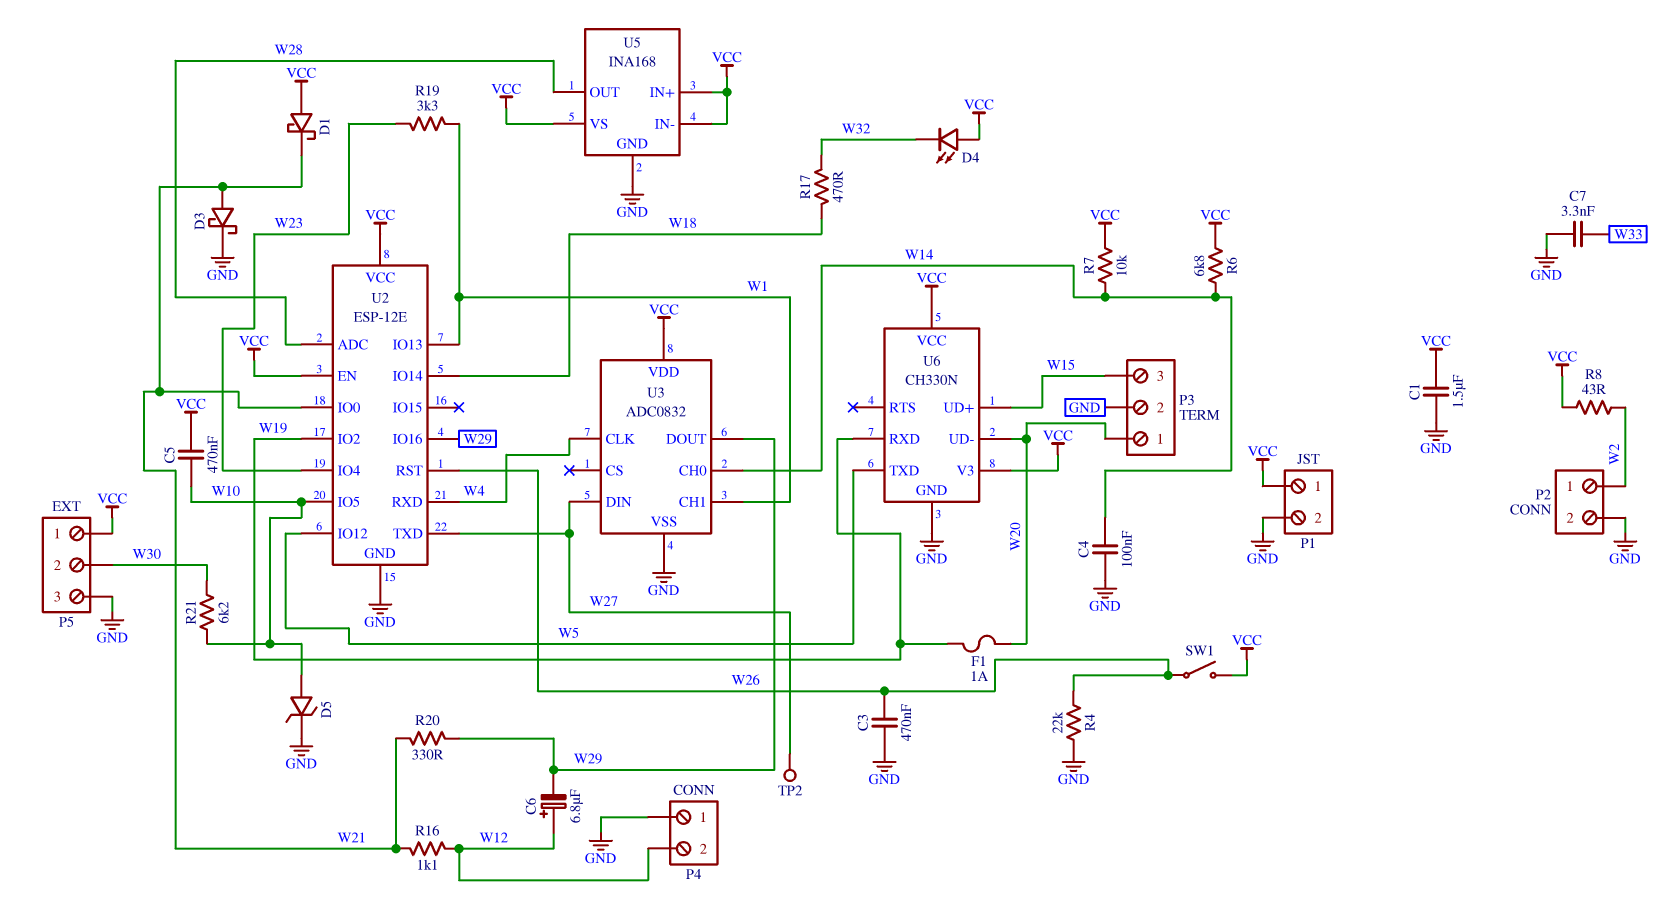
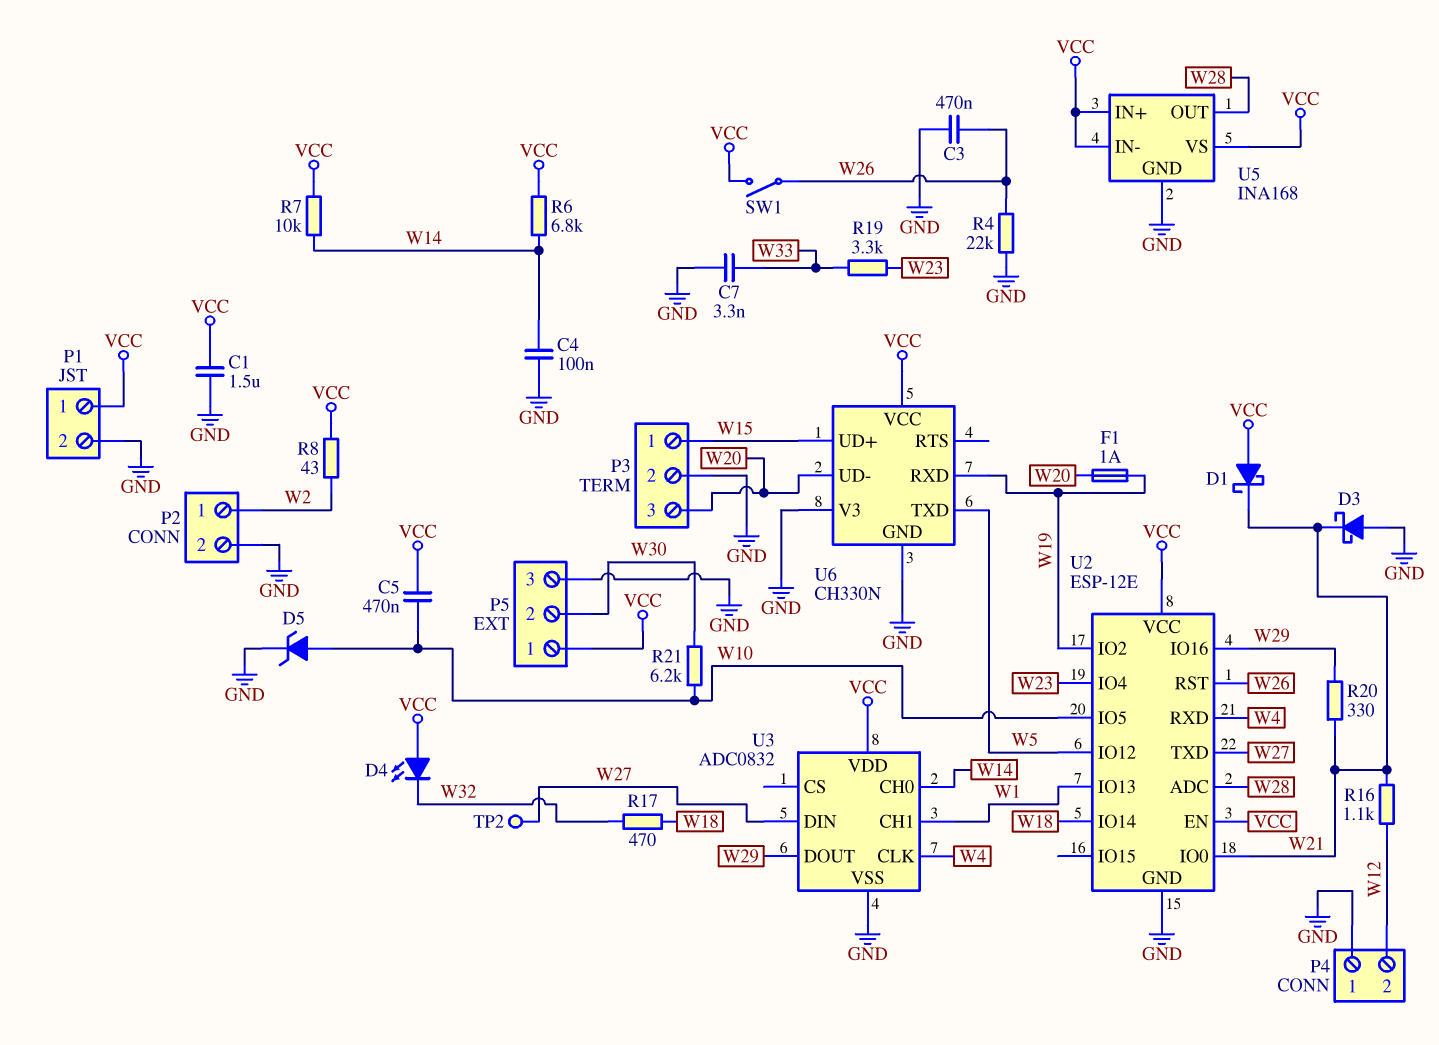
C6: 6.8uF (plus W12, minus W29) -> none
D3: schottky (A W21, K GND) -> schottky (A GND, K W21)
P3 pin 1: W20 -> W15
P3 pin 3: W15 -> W20
R19: 3.3k (W1, W23) -> 3.3k (W23, W33)
U6 pin V3: VCC -> GND

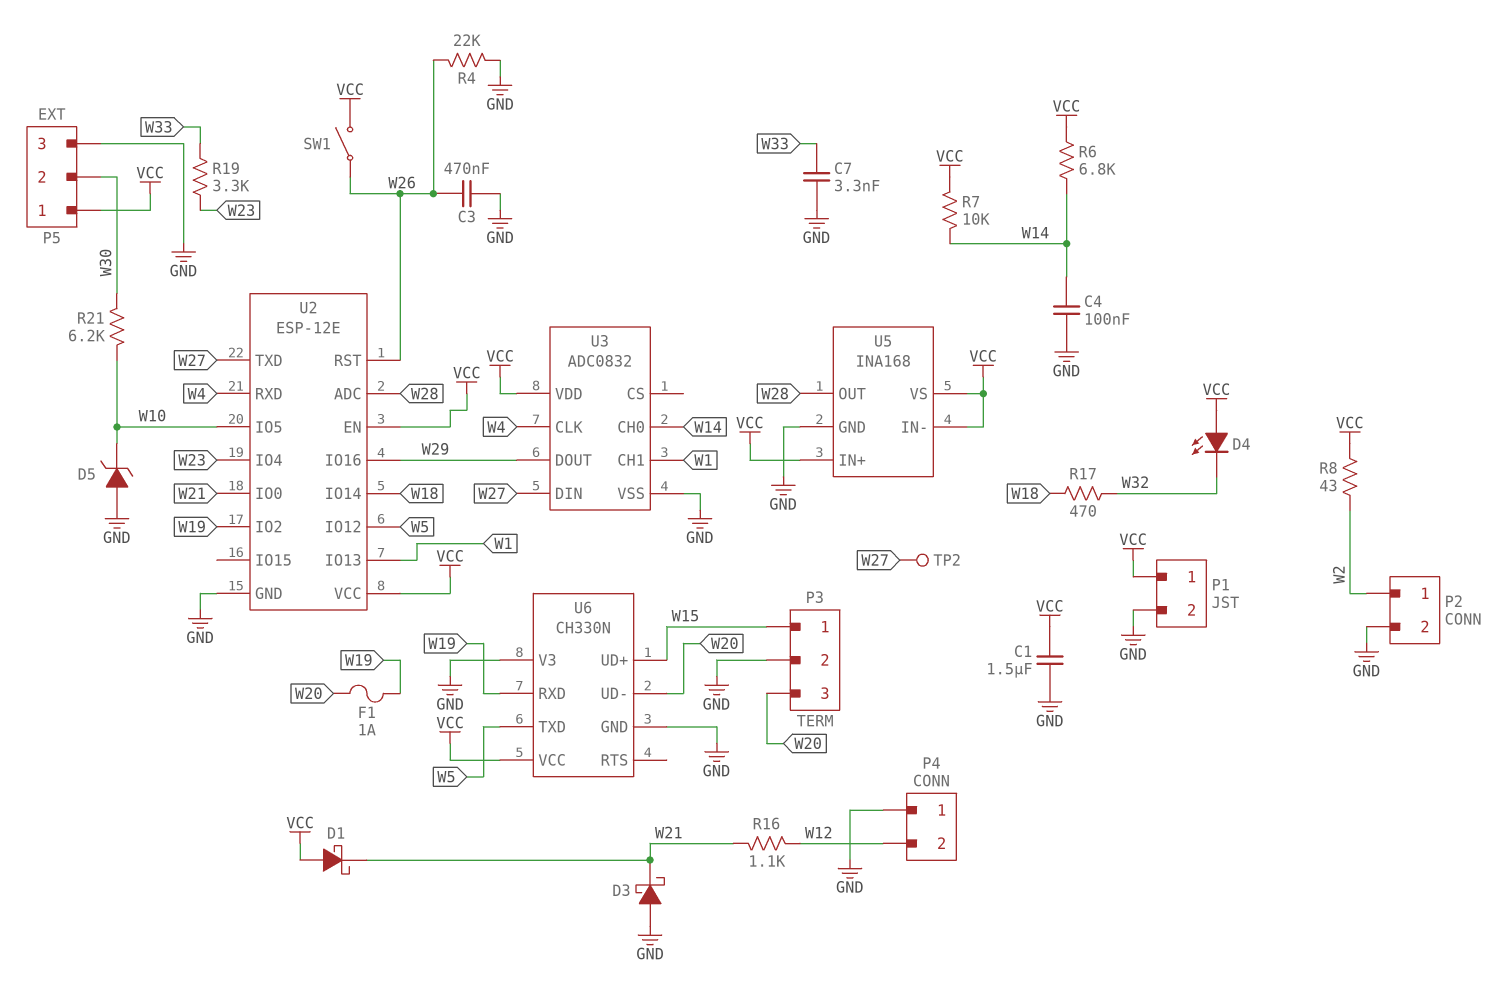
C5: 470nF (VCC, W10) -> none
D5: zener (A W10, K GND) -> zener (A GND, K W10)
R20: 330 (W21, W29) -> none

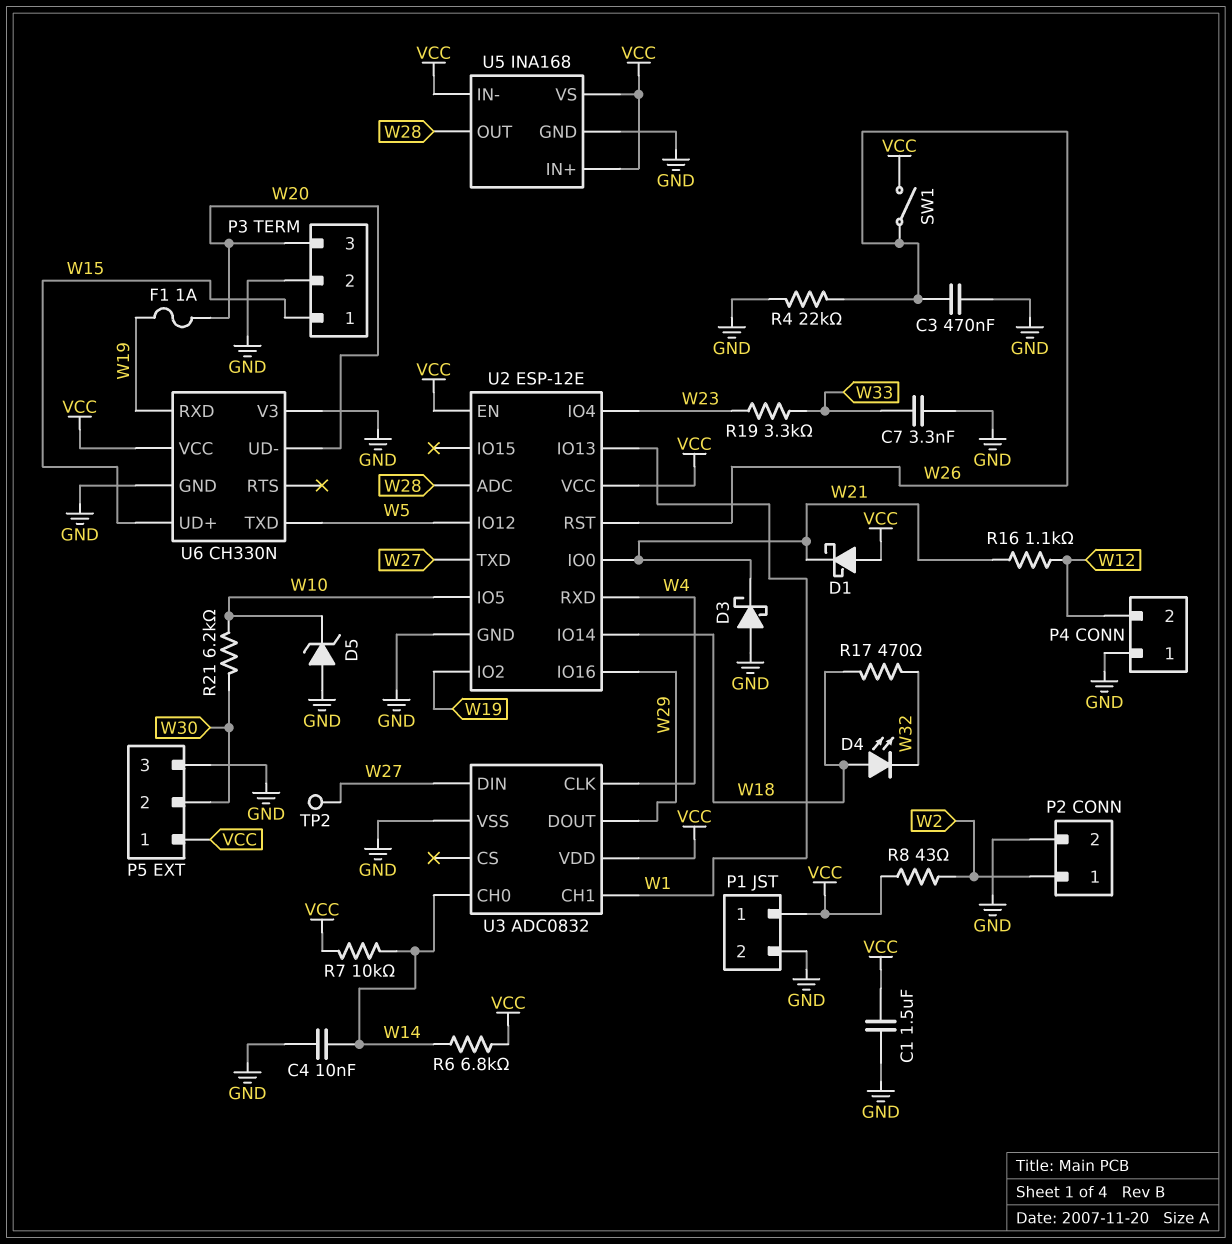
C4: 100nF (GND, W14) -> 10nF (GND, W14)
D4: LED (A VCC, K W32) -> LED (A W18, K W32)

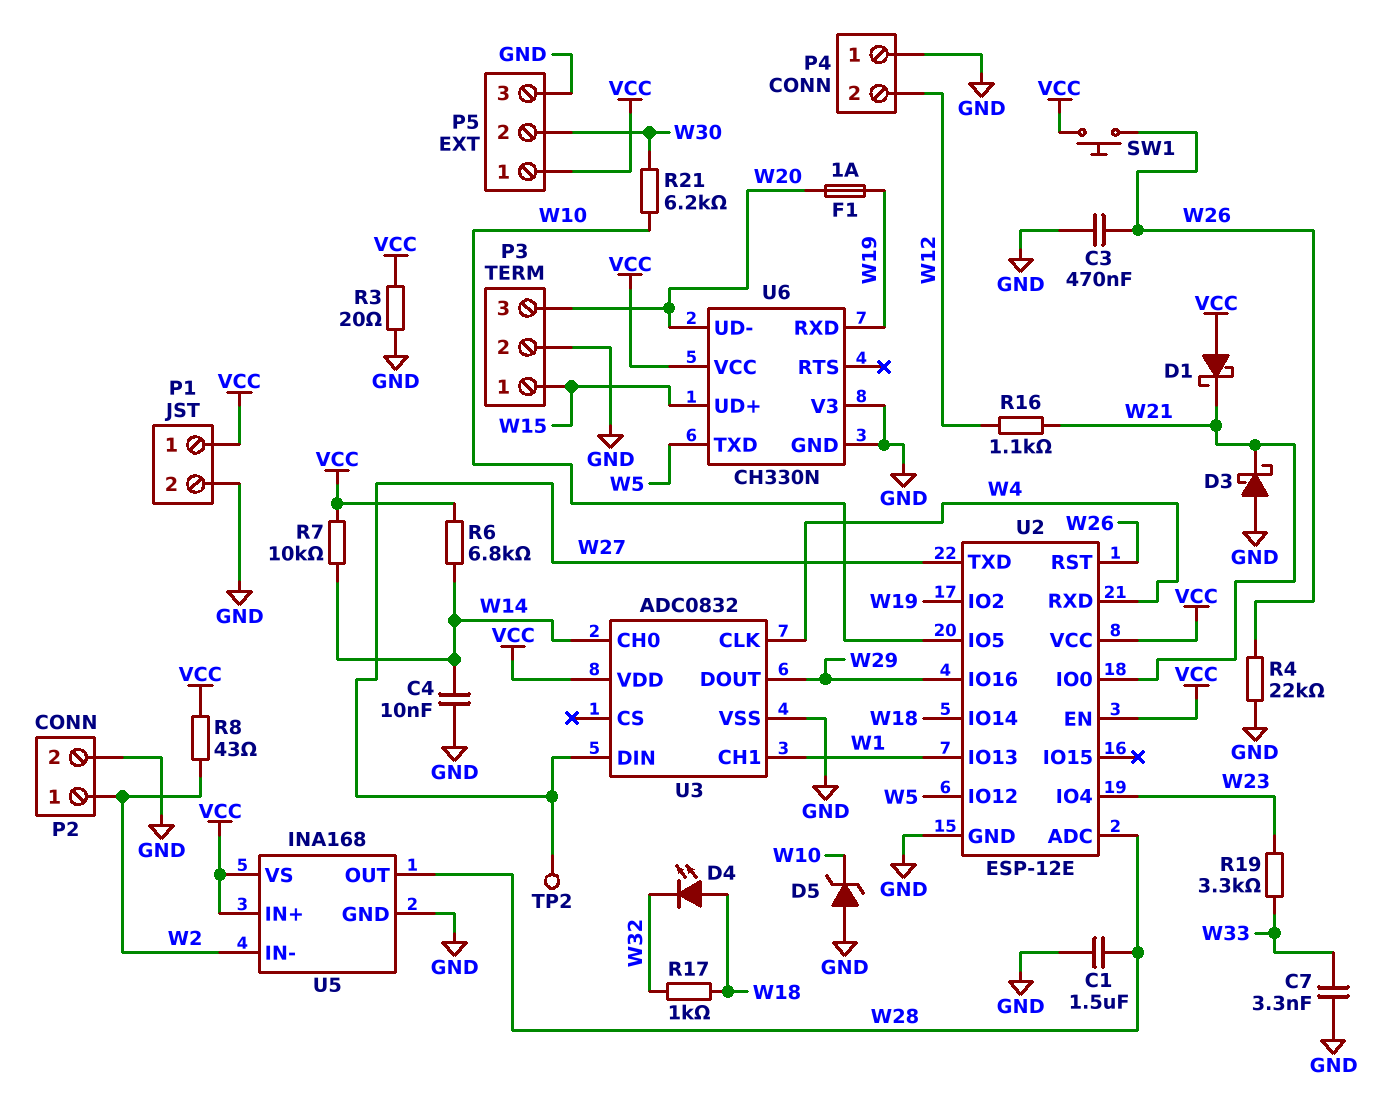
C1: 1.5uF (GND, VCC) -> 1.5uF (GND, W28)
R3: none -> 20 (GND, VCC)
R17: 470 (W18, W32) -> 1k (W18, W32)
SW1: switch (VCC, W26) -> button (VCC, W26)
U5 pin IN-: VCC -> W2

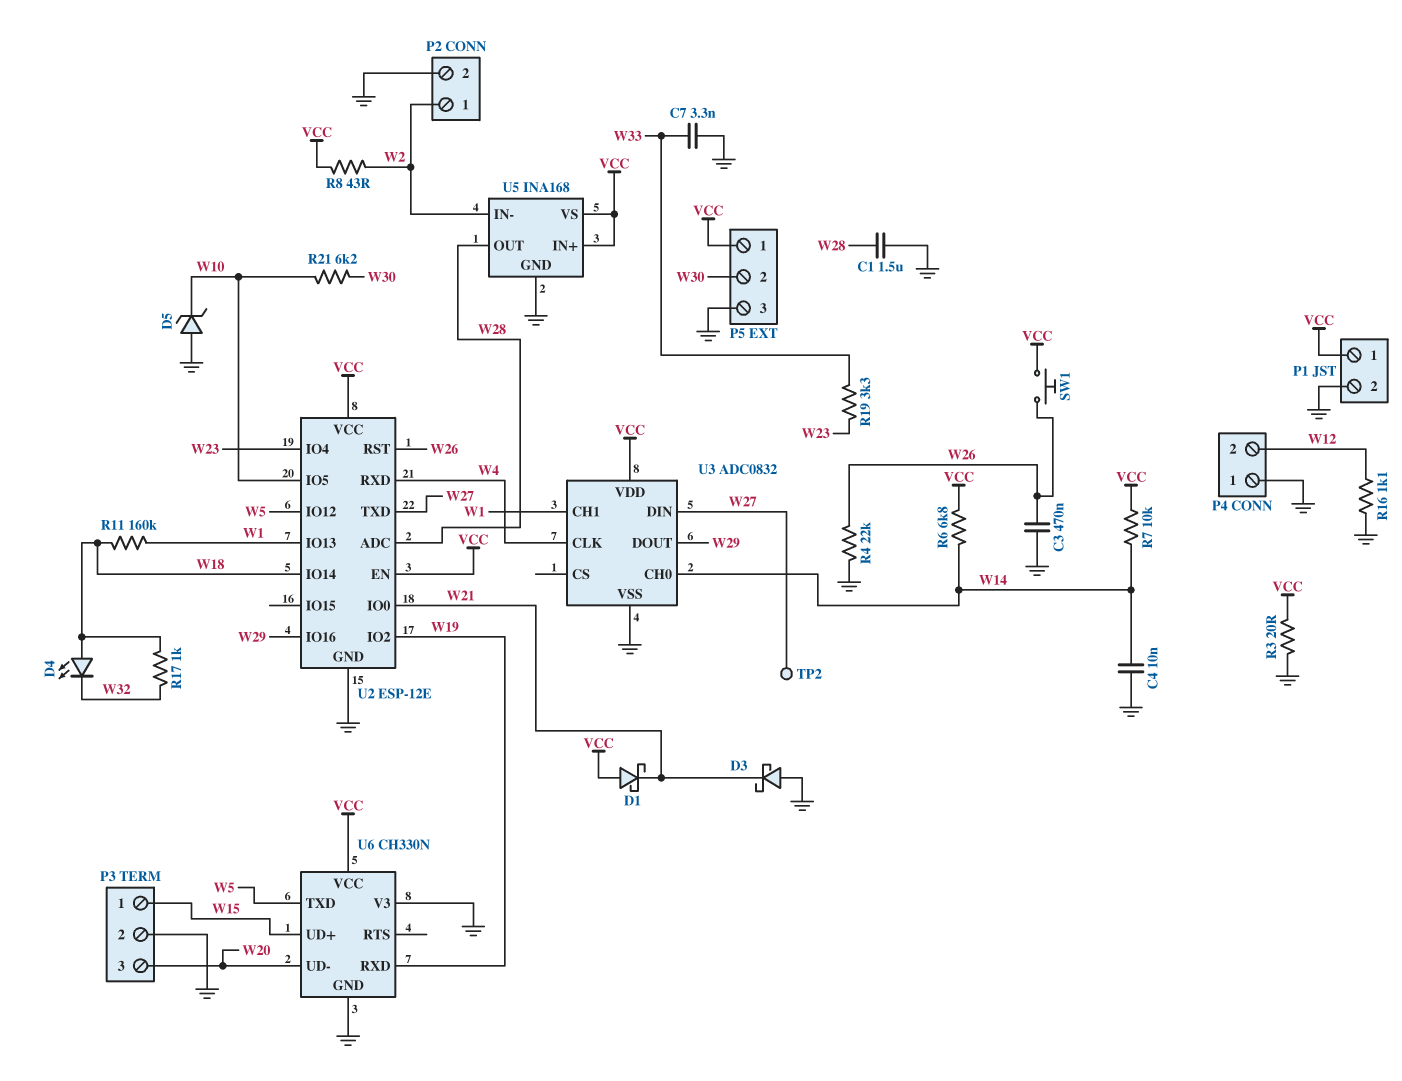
F1: 1A (W19, W20) -> none
R11: none -> 160k (W1, W18)
R16: 1.1k (W12, W21) -> 1.1k (GND, W12)

